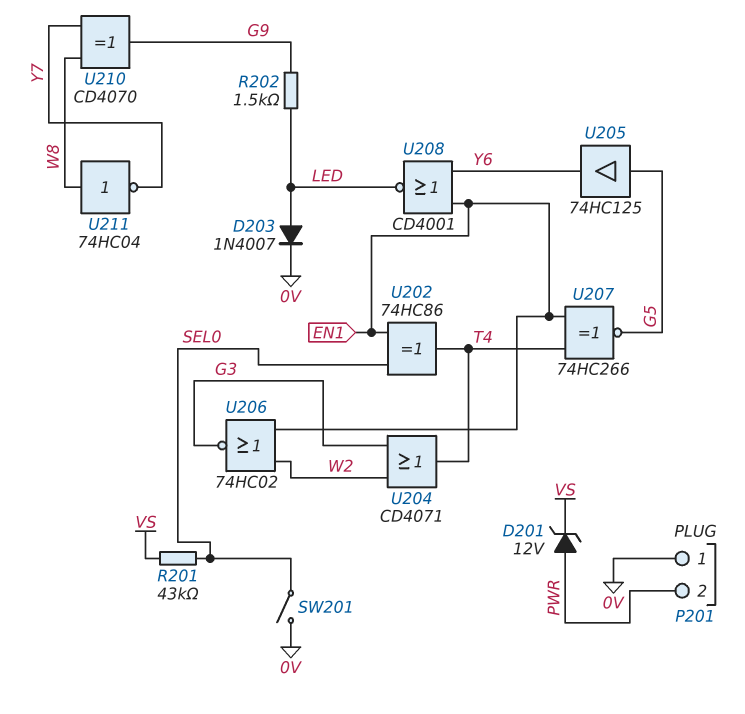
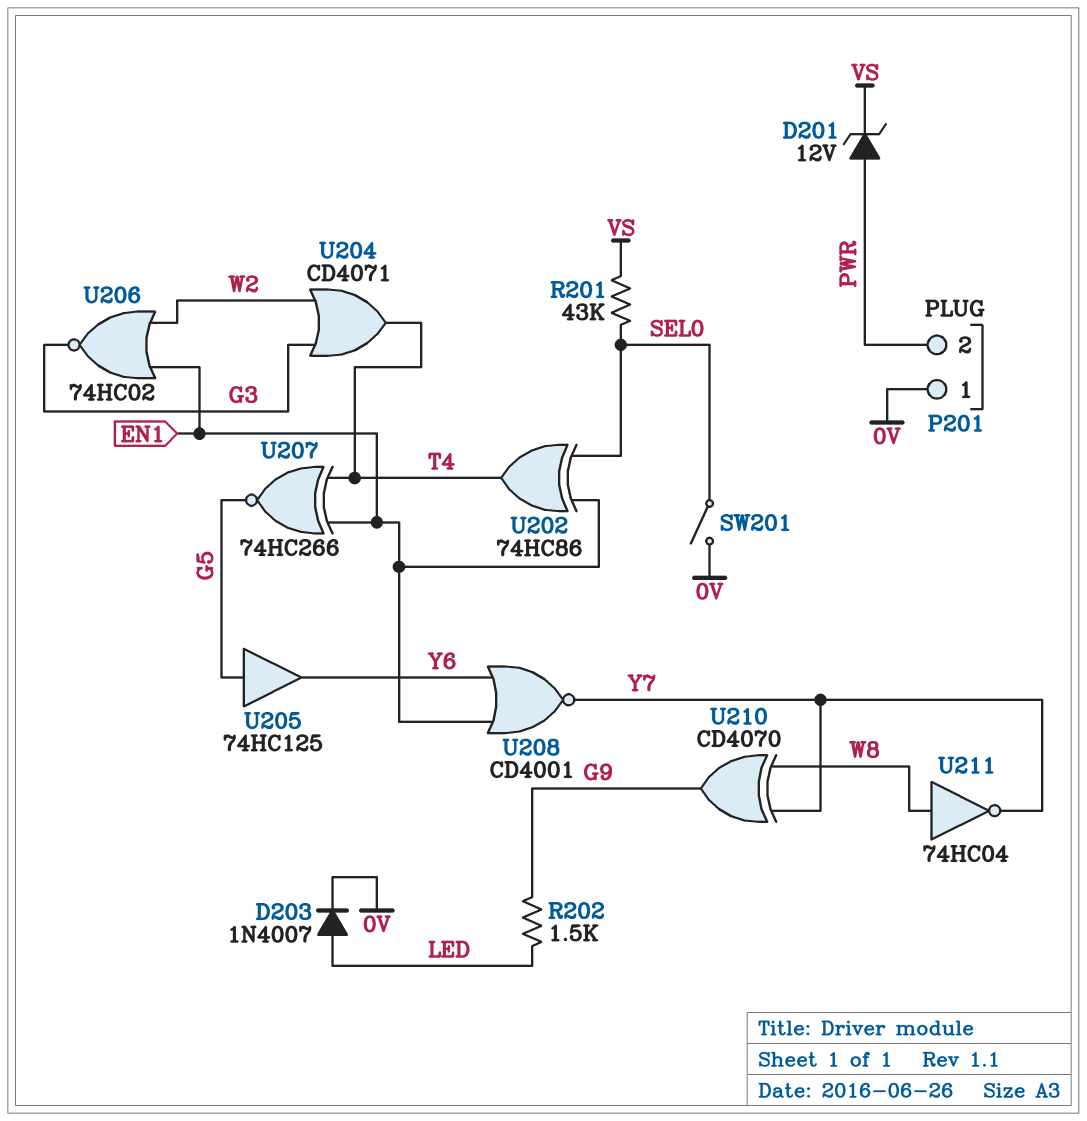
U208: NOR CD4001 (in EN1, in Y6, out LED) -> NOR CD4001 (in EN1, in Y6, out Y7)

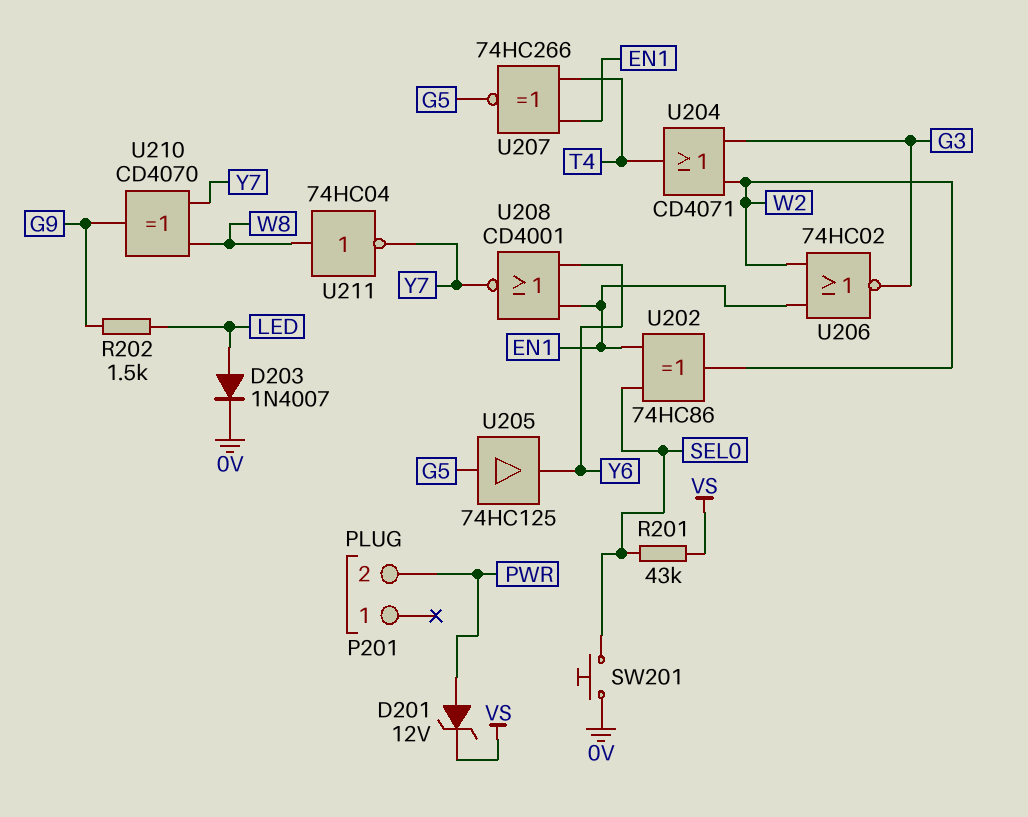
P201 pin 1: 0V -> none
SW201: switch (0V, SEL0) -> button (0V, SEL0)
U202: XOR 74HC86 (in EN1, in SEL0, out T4) -> XOR 74HC86 (in EN1, in SEL0, out W2)

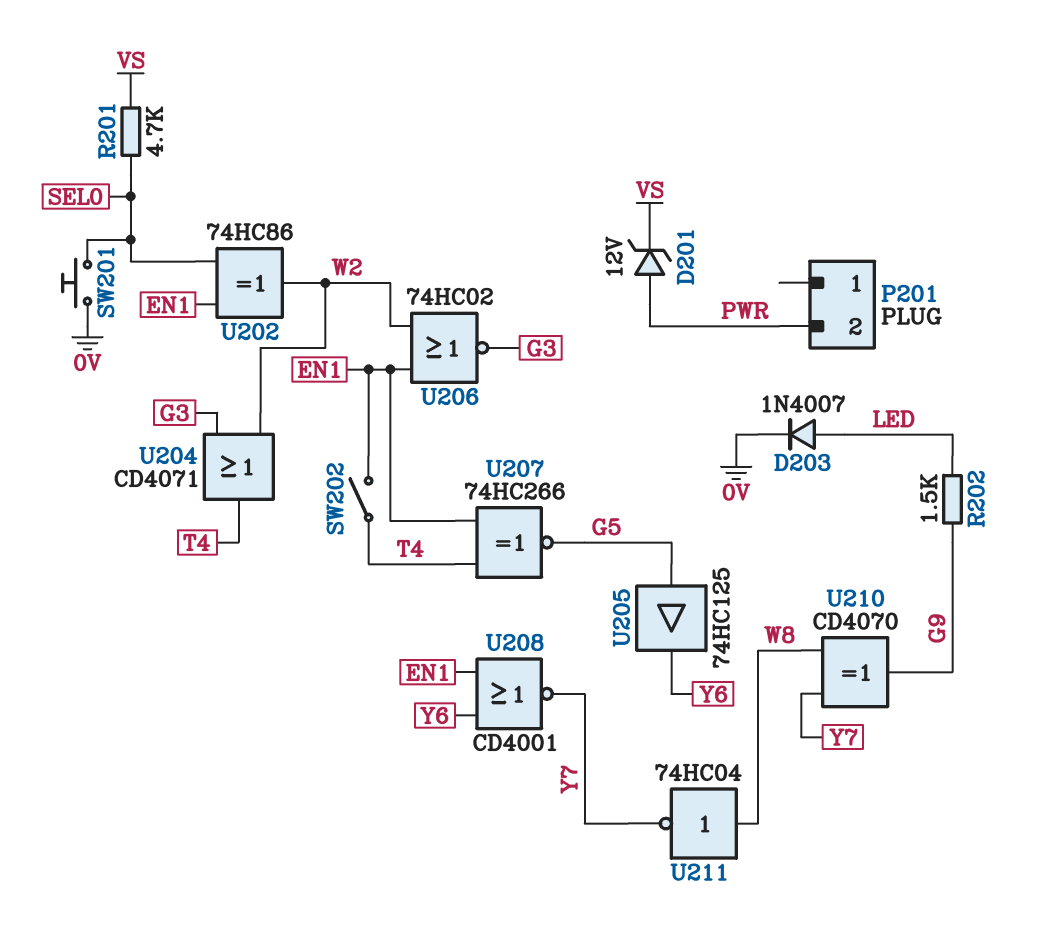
R201: 43k (SEL0, VS) -> 4.7k (SEL0, VS)
SW202: none -> switch (EN1, T4)

